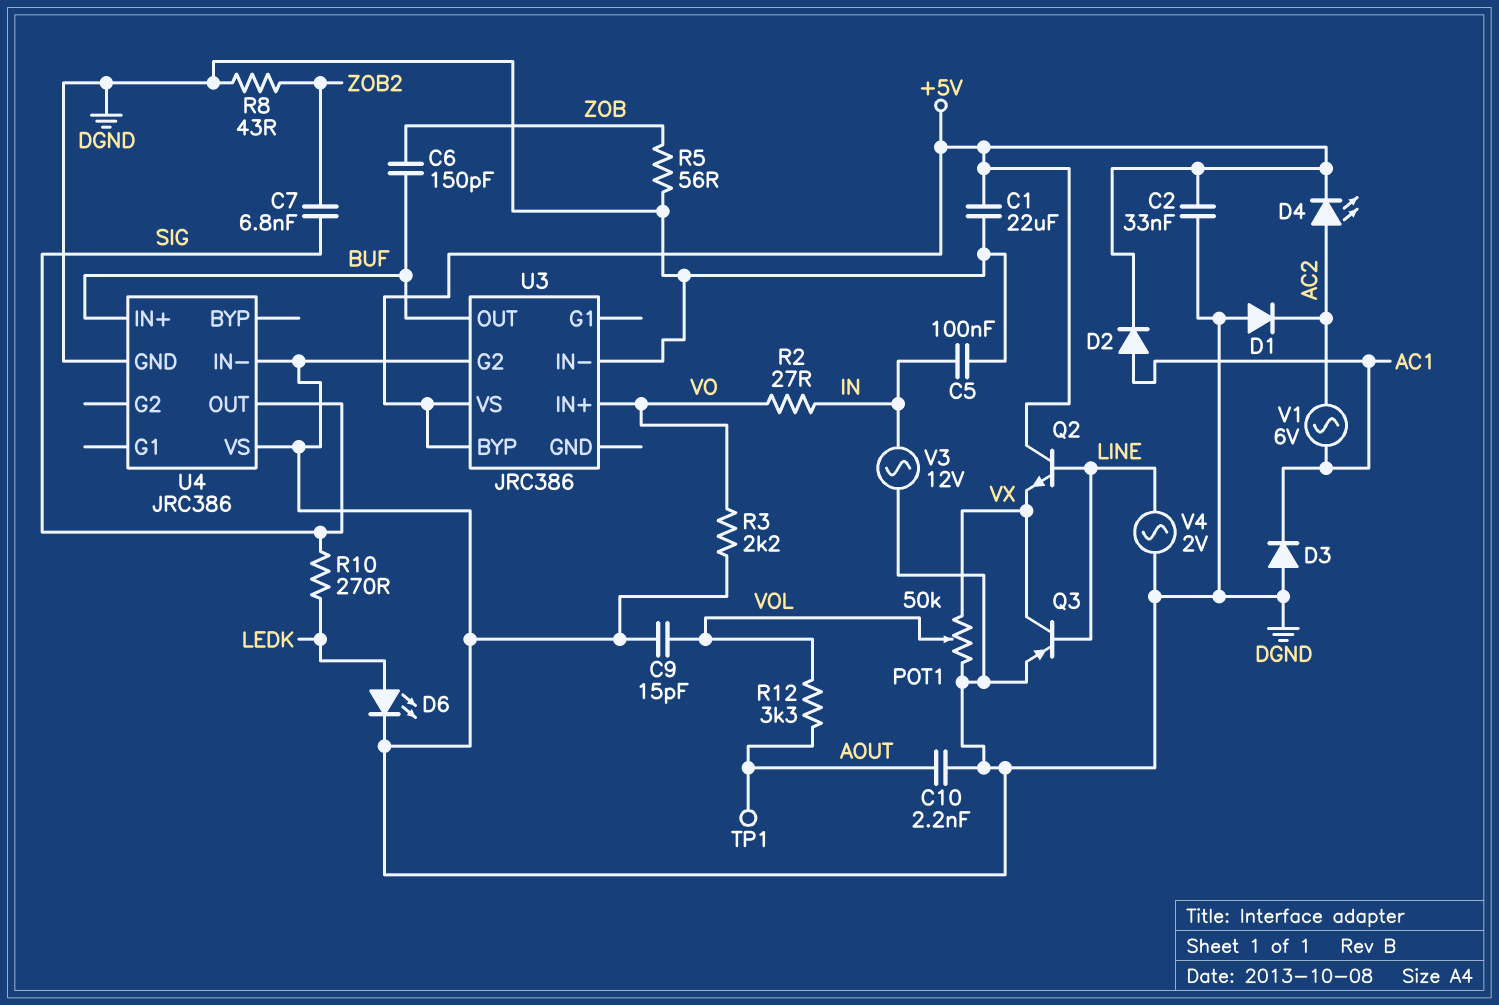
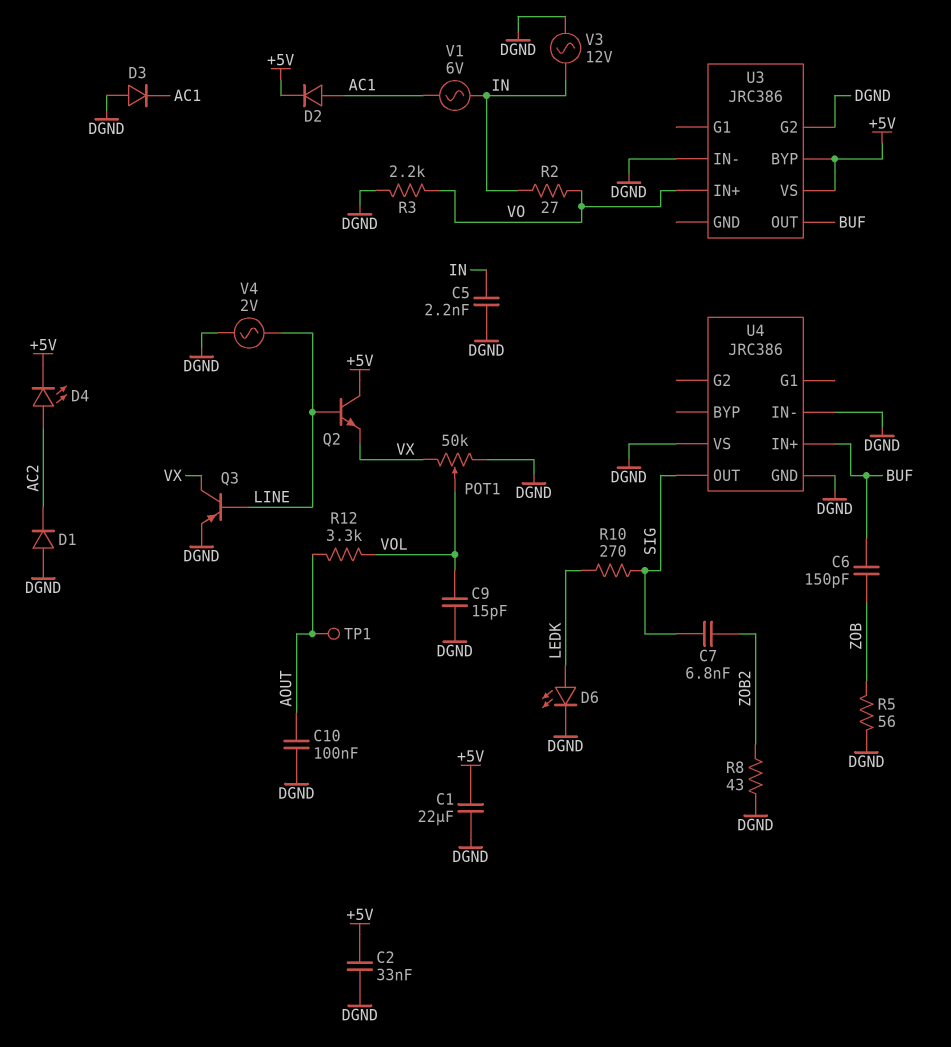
C5: 100nF (DGND, IN) -> 2.2nF (DGND, IN)
C10: 2.2nF (AOUT, DGND) -> 100nF (AOUT, DGND)
V1: AC 6V (AC1, AC2) -> AC 6V (AC1, IN)

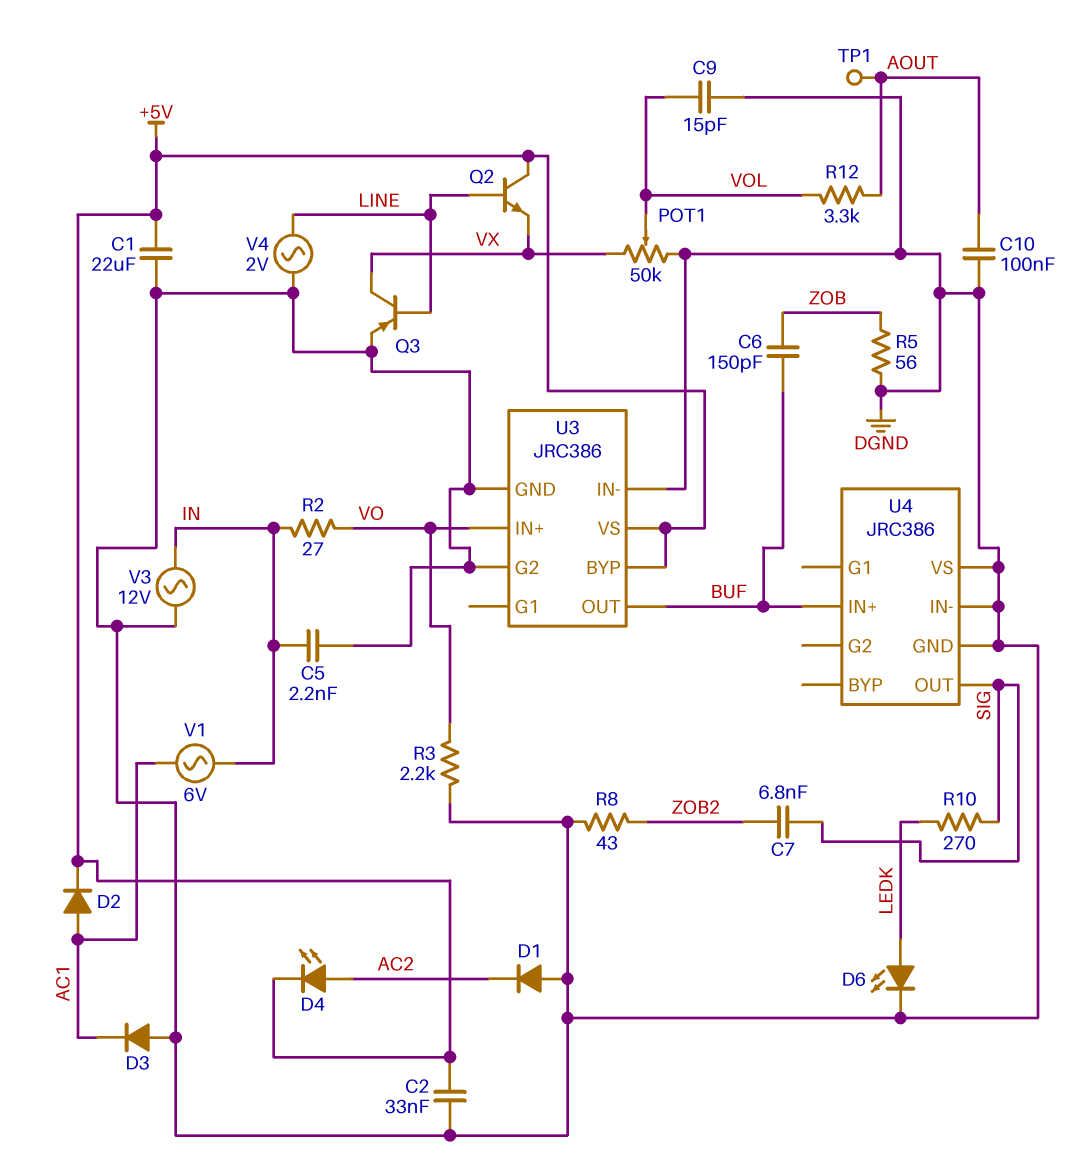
U3 pin GND: none -> DGND

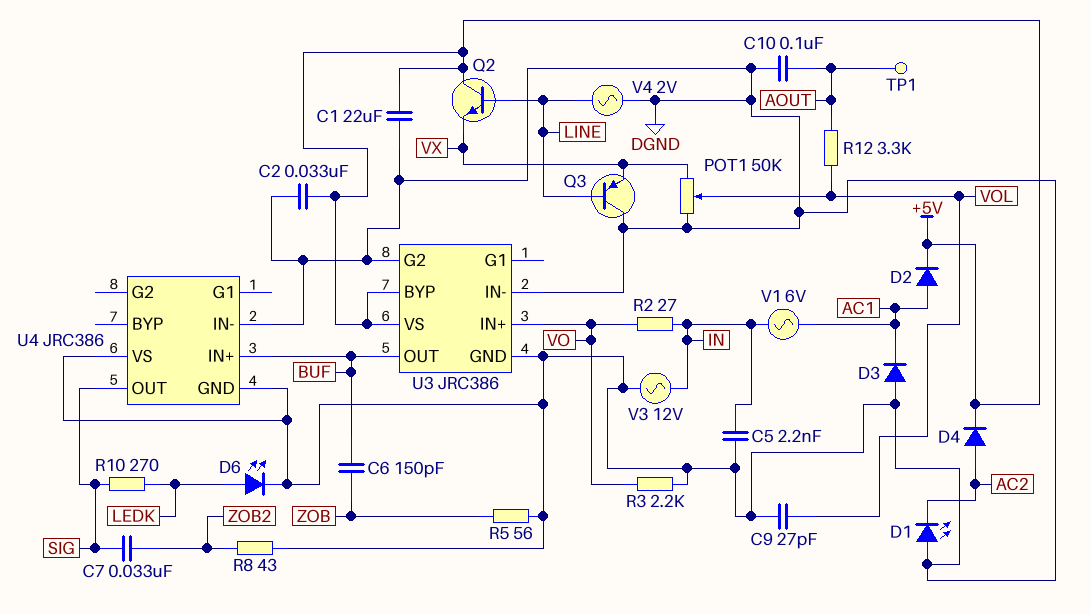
C7: 6.8nF (SIG, ZOB2) -> 33nF (SIG, ZOB2)
C9: 15pF (DGND, VOL) -> 27pF (DGND, VOL)
D1: diode (A DGND, K AC2) -> LED (A DGND, K AC2)
D4: LED (A AC2, K +5V) -> diode (A AC2, K +5V)
Q3: PNP (B LINE, C VX, E DGND) -> PNP (B LINE, C DGND, E VX)

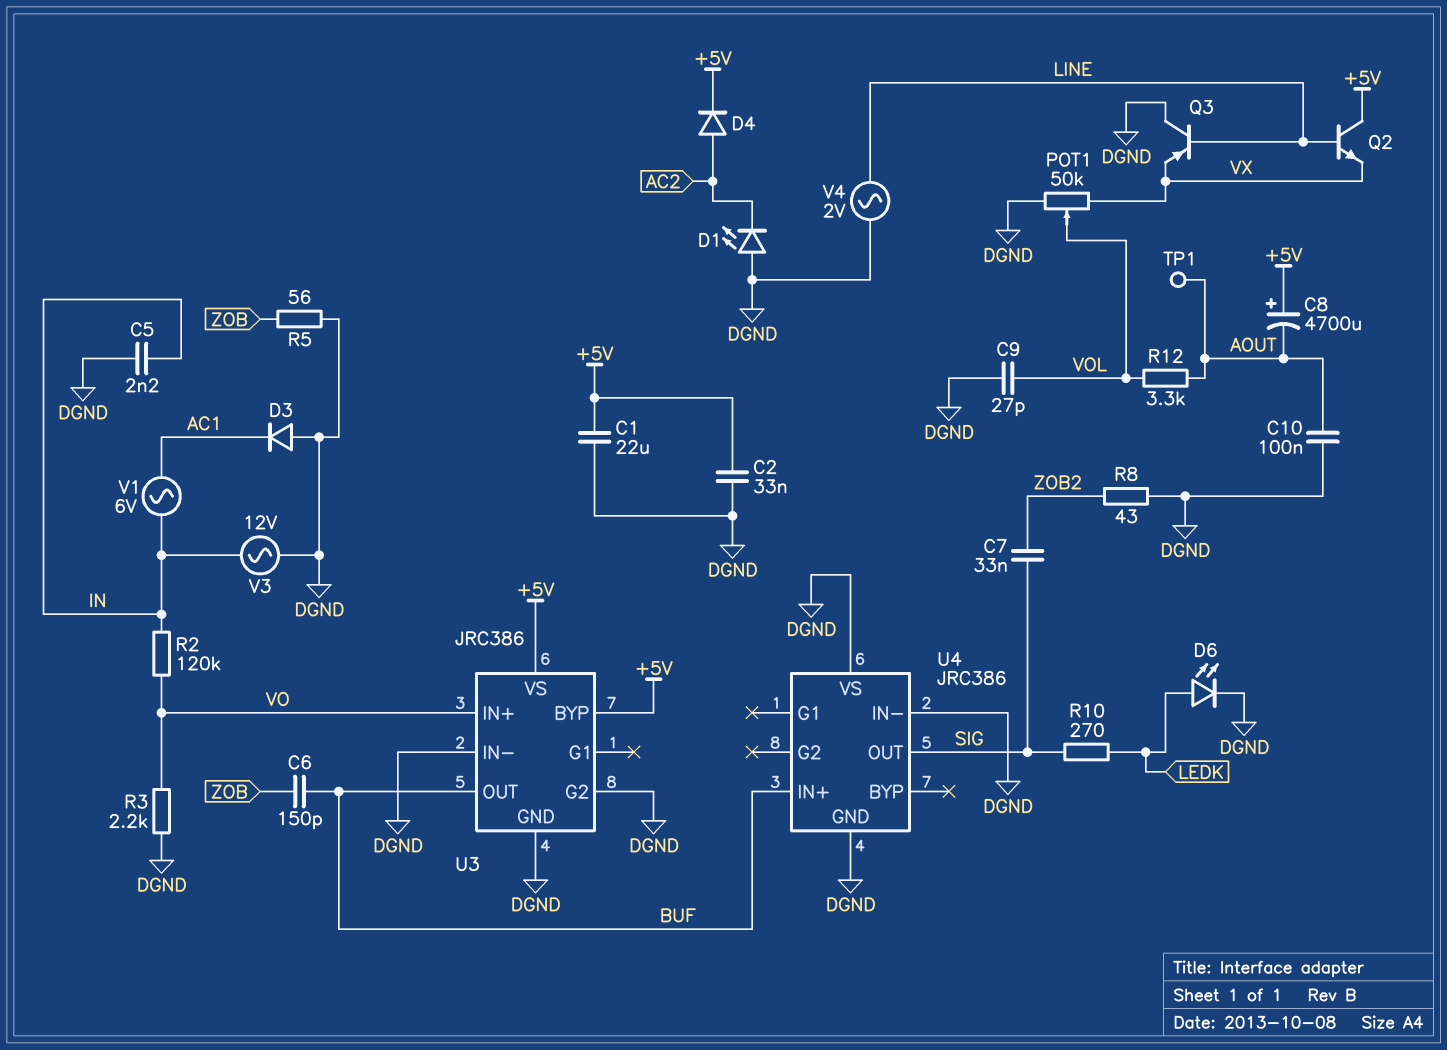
C8: none -> 4700uF (plus +5V, minus AOUT)
D2: diode (A AC1, K +5V) -> none
R2: 27 (IN, VO) -> 120k (IN, VO)

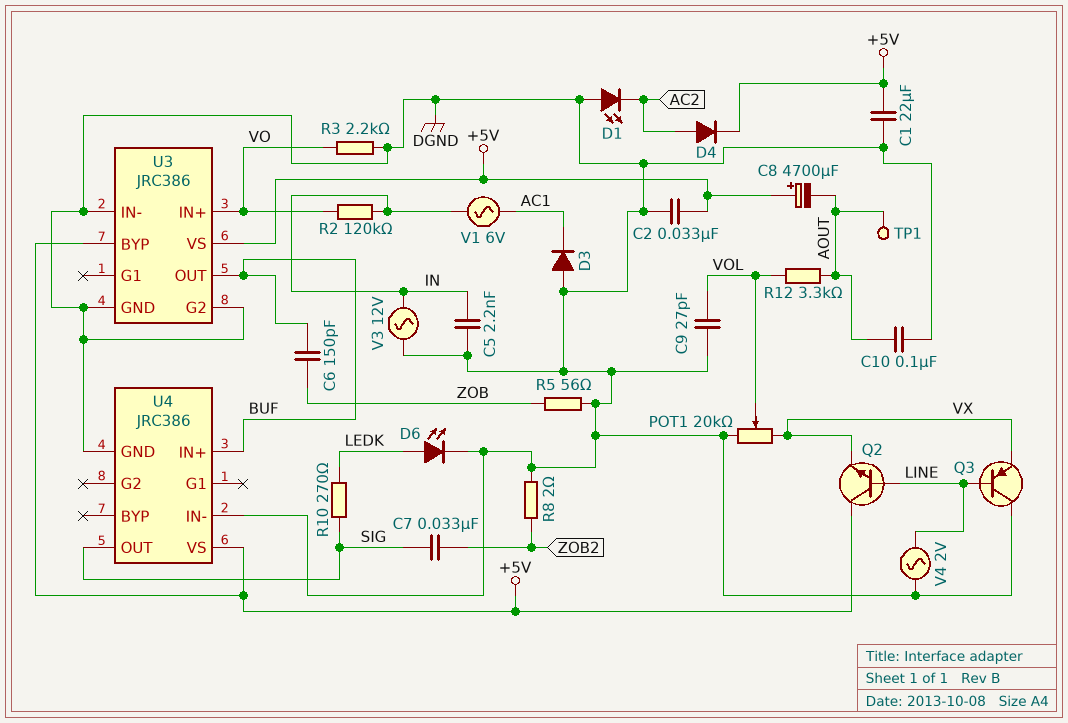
POT1: 50k (DGND, VX, wiper VOL) -> 20k (DGND, VX, wiper VOL)
R8: 43 (DGND, ZOB2) -> 2 (DGND, ZOB2)
U4 pin VS: DGND -> +5V

